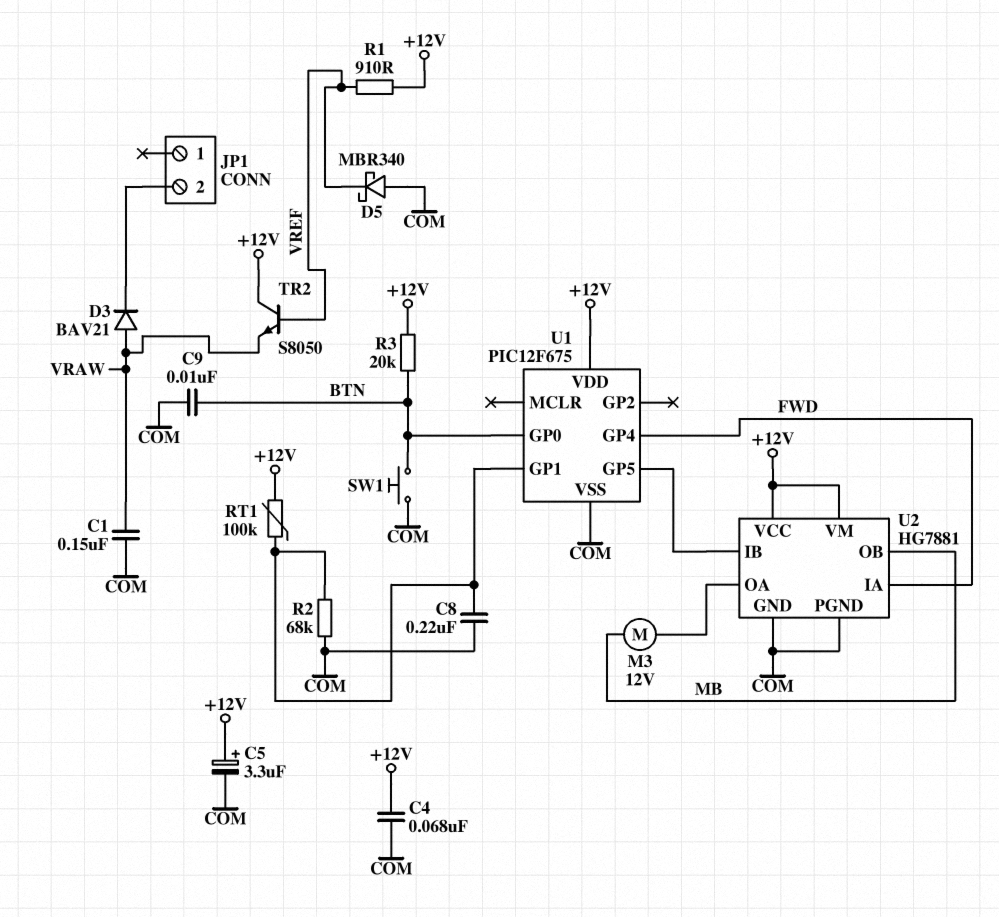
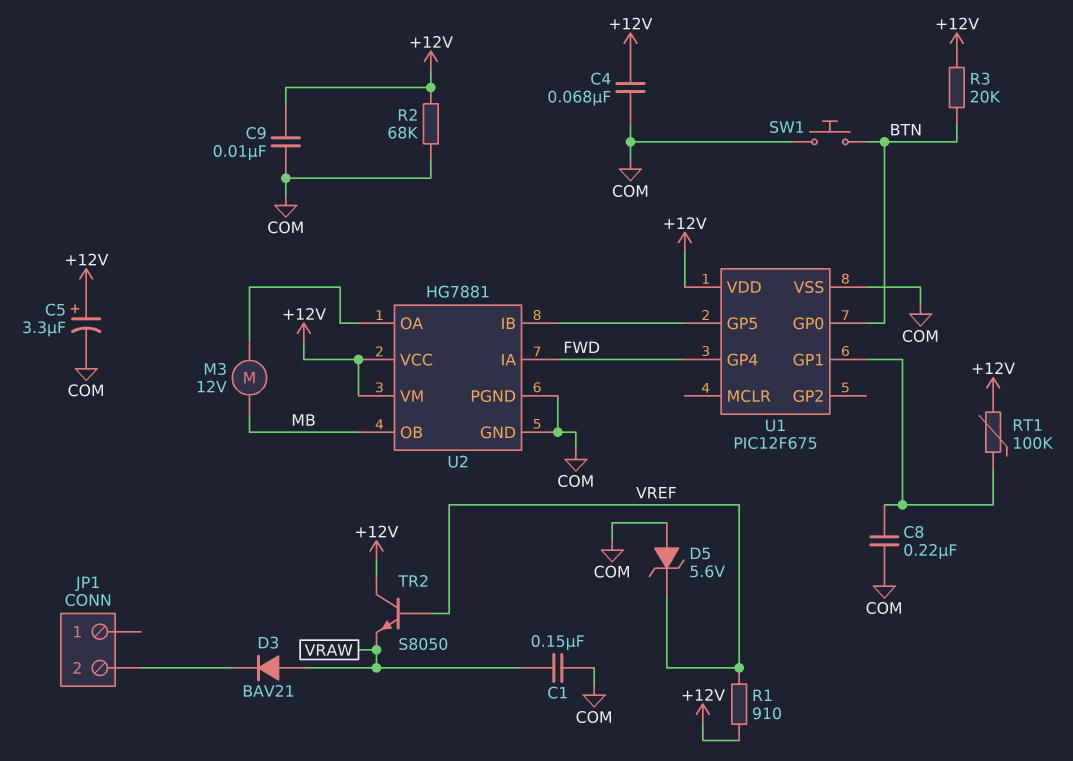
C9: 10nF (BTN, COM) -> 10nF (+12V, COM)
D5: schottky MBR340 (A COM, K VREF) -> zener 5.6V (A COM, K VREF)
R2: 68k (COM, U1/GP1) -> 68k (+12V, COM)

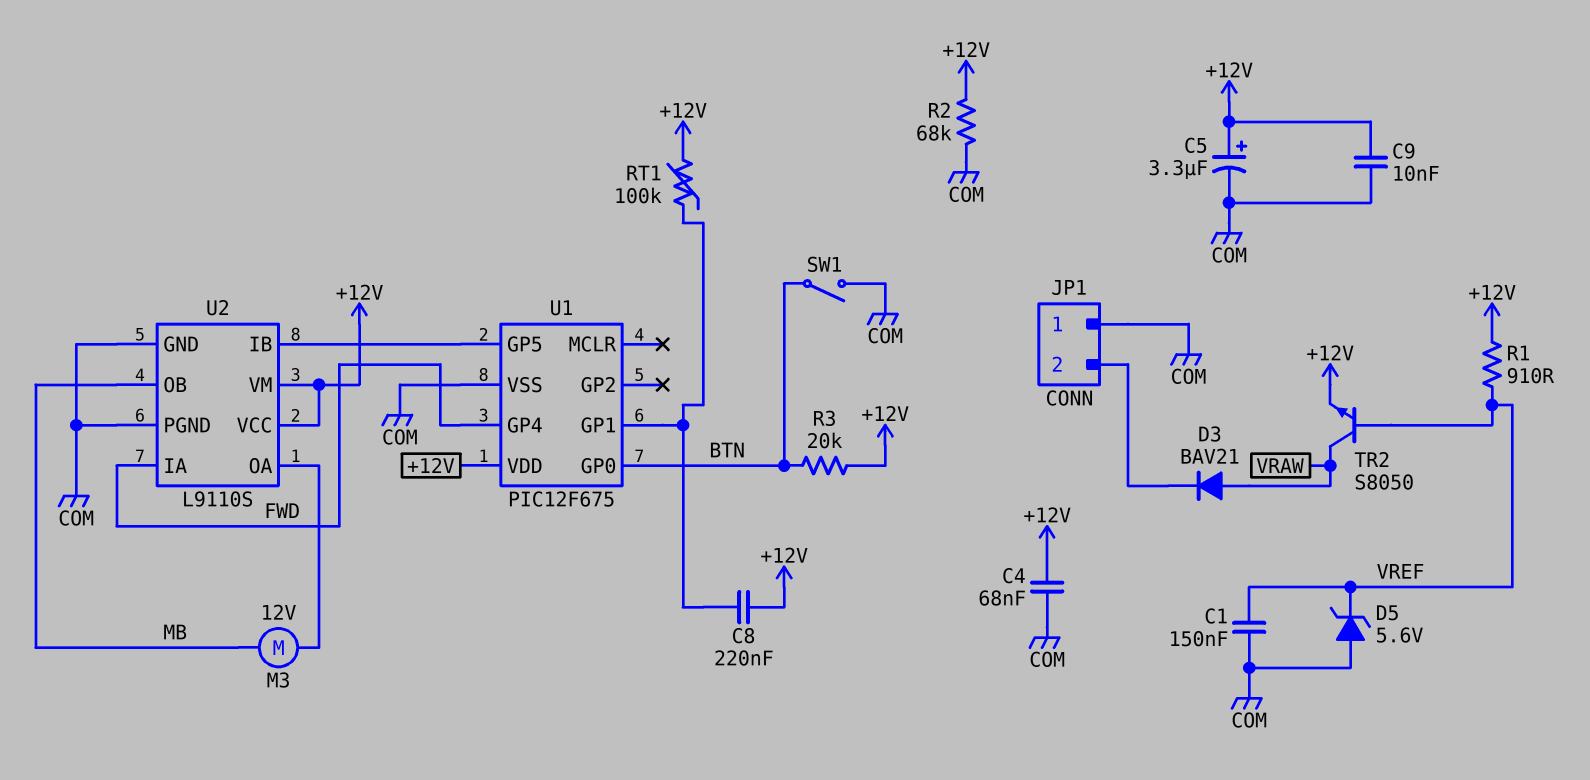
C1: 150nF (COM, VRAW) -> 150nF (COM, VREF)
C8: 220nF (COM, U1/GP1) -> 220nF (+12V, U1/GP1)
JP1 pin 1: none -> COM
SW1: button (BTN, COM) -> switch (BTN, COM)
TR2: NPN S8050 (B VREF, C +12V, E VRAW) -> NPN S8050 (B VREF, C VRAW, E +12V)
U2: HG7881 -> L9110S

